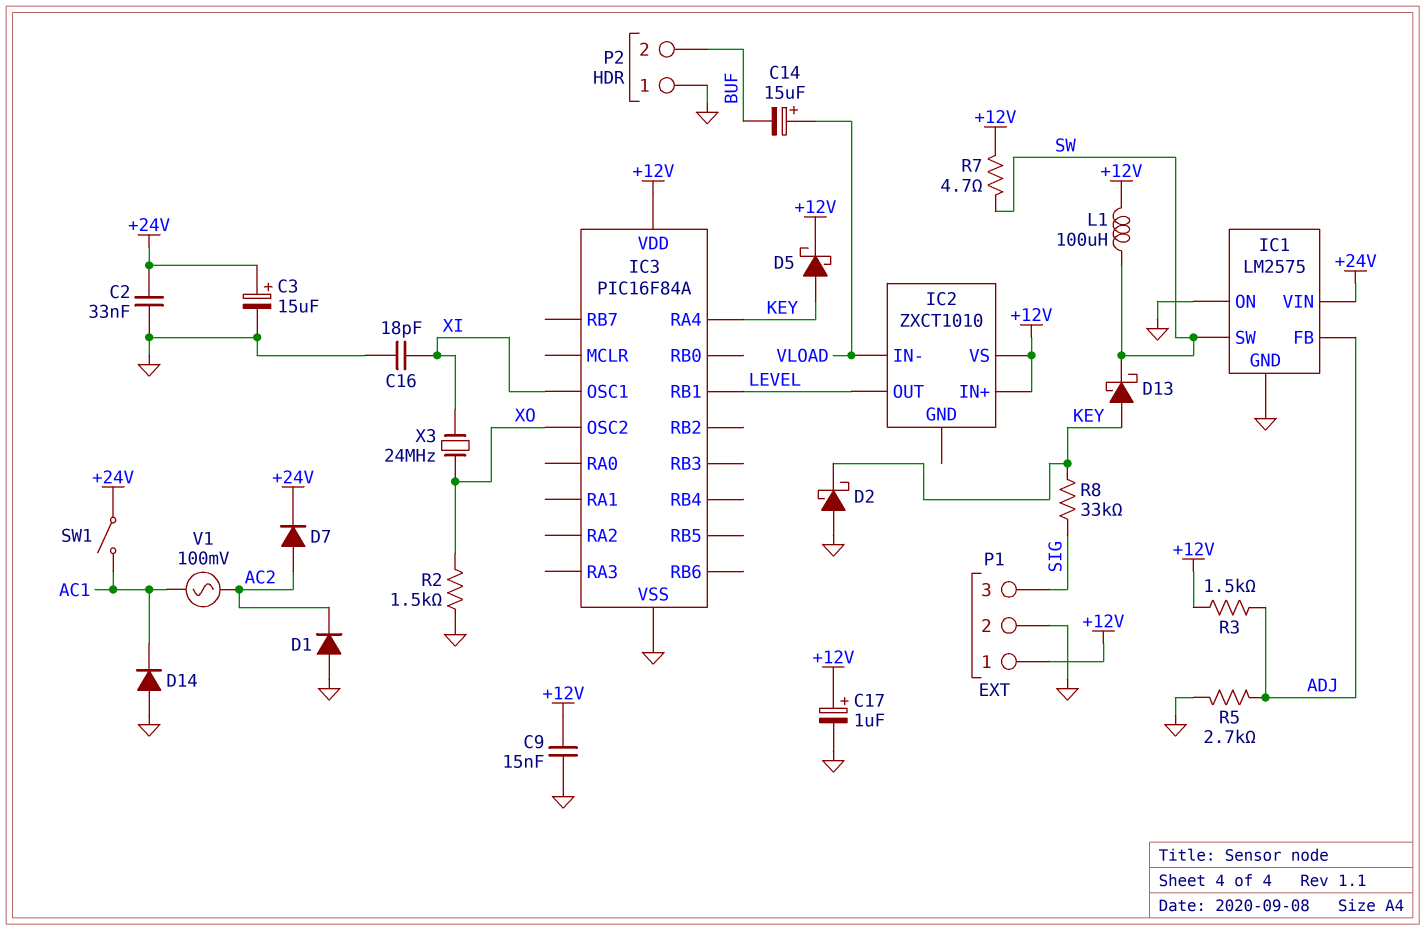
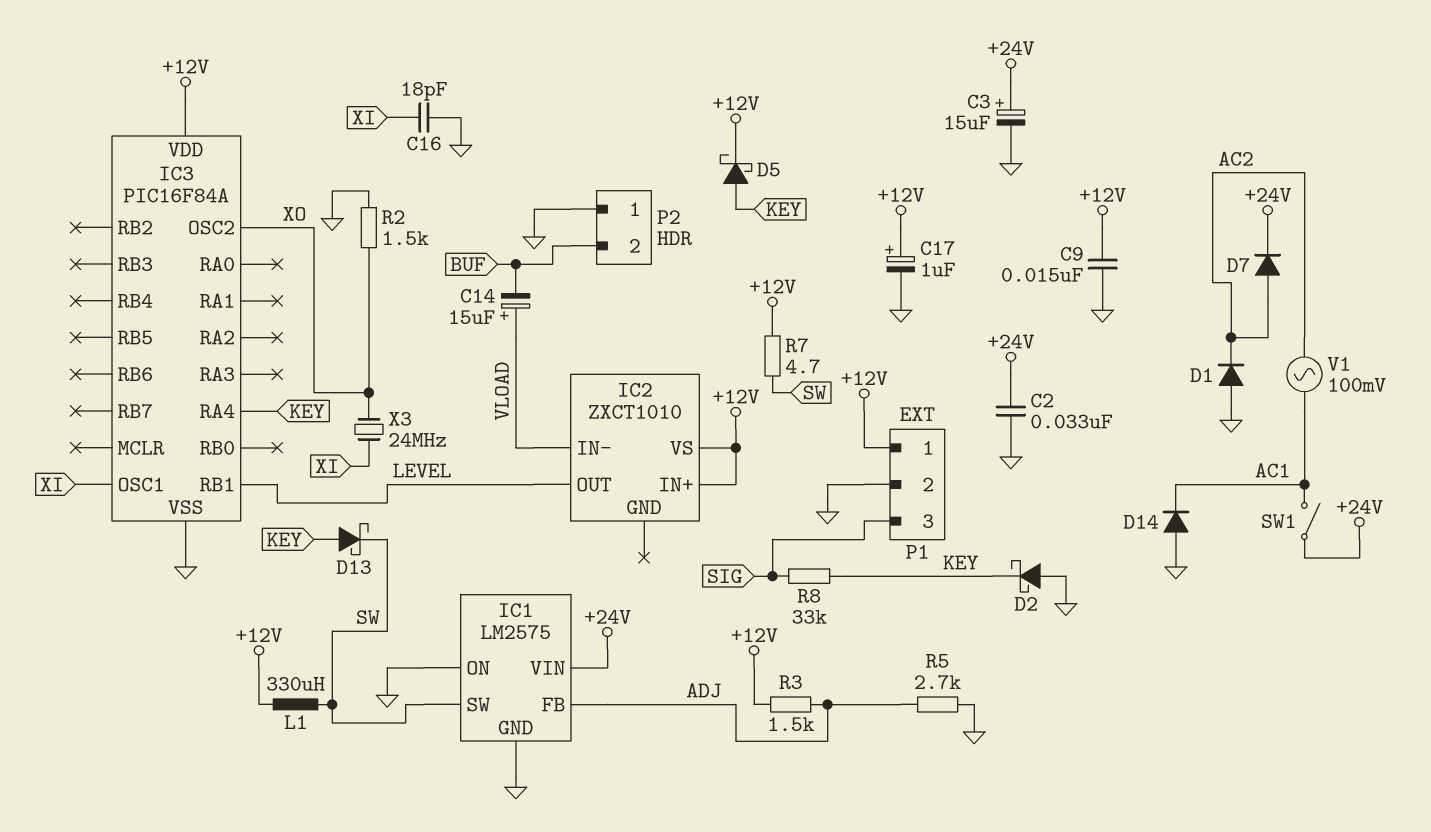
L1: 100uH (+12V, SW) -> 330uH (+12V, SW)

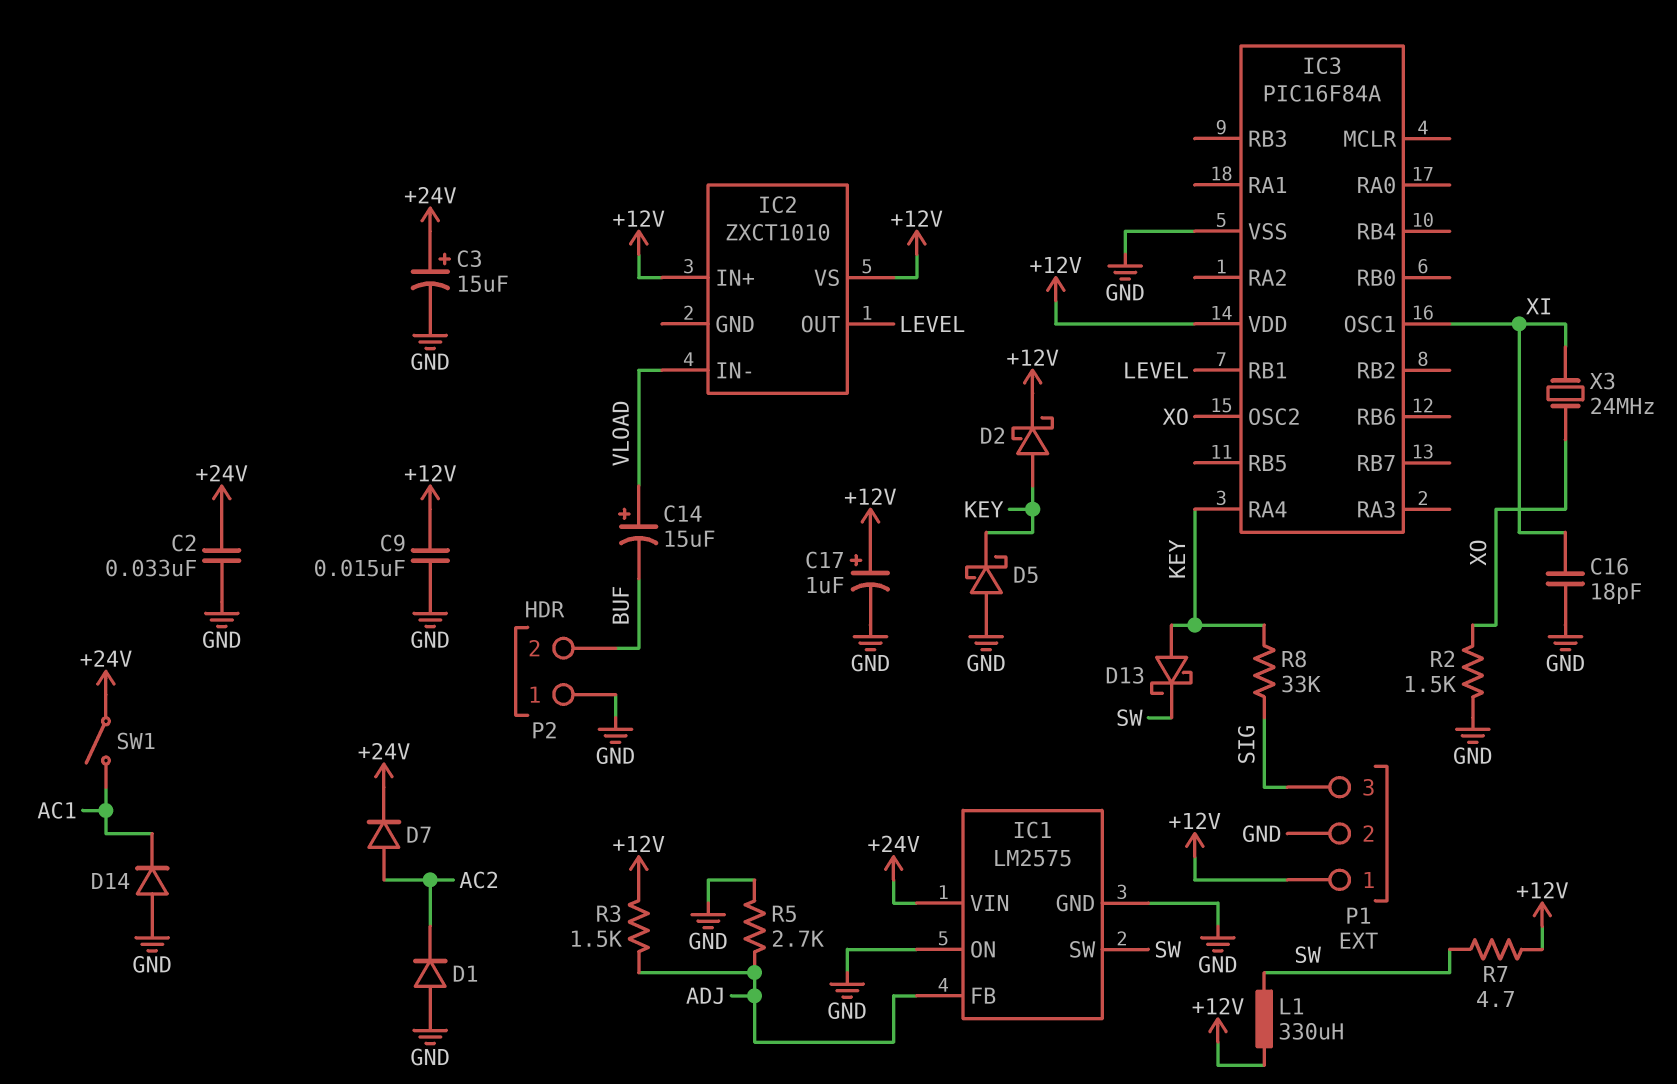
D2: schottky (A GND, K KEY) -> schottky (A KEY, K +12V)
D5: schottky (A KEY, K +12V) -> schottky (A GND, K KEY)
V1: AC 100mV (AC1, AC2) -> none

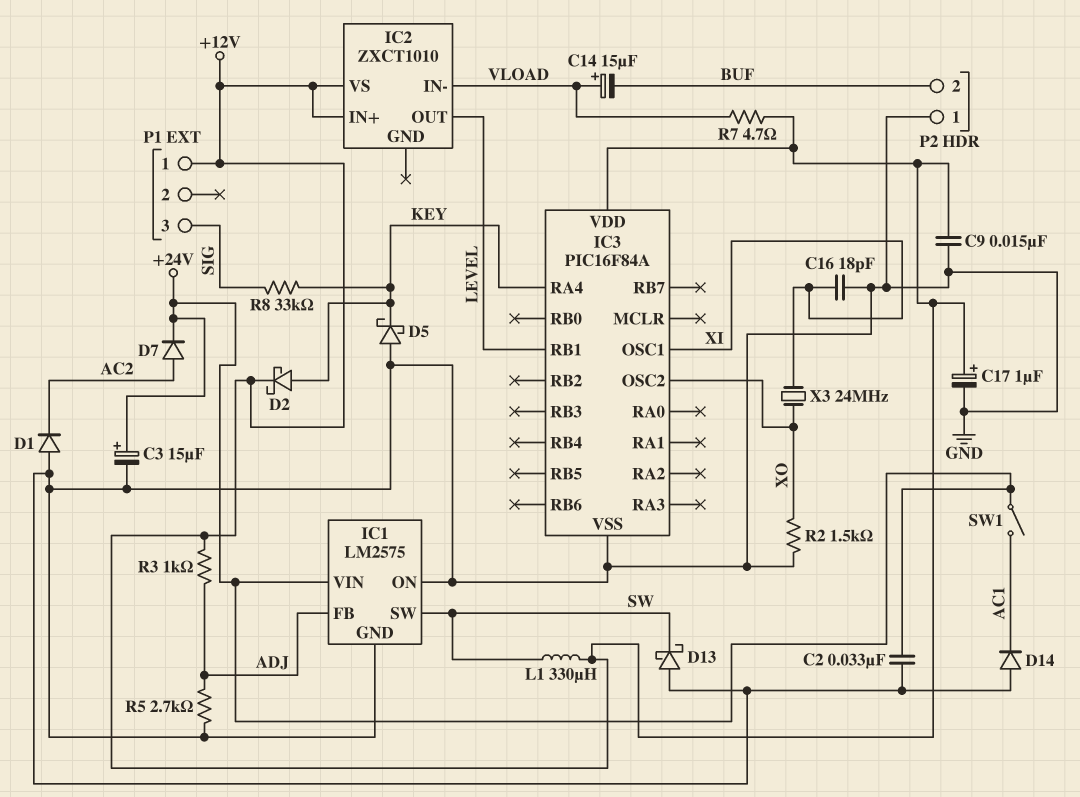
D13: schottky (A KEY, K SW) -> schottky (A GND, K SW)
P1 pin 2: GND -> none
R3: 1.5k (+12V, ADJ) -> 1k (+12V, ADJ)
R7: 4.7 (+12V, SW) -> 4.7 (+12V, VLOAD)

